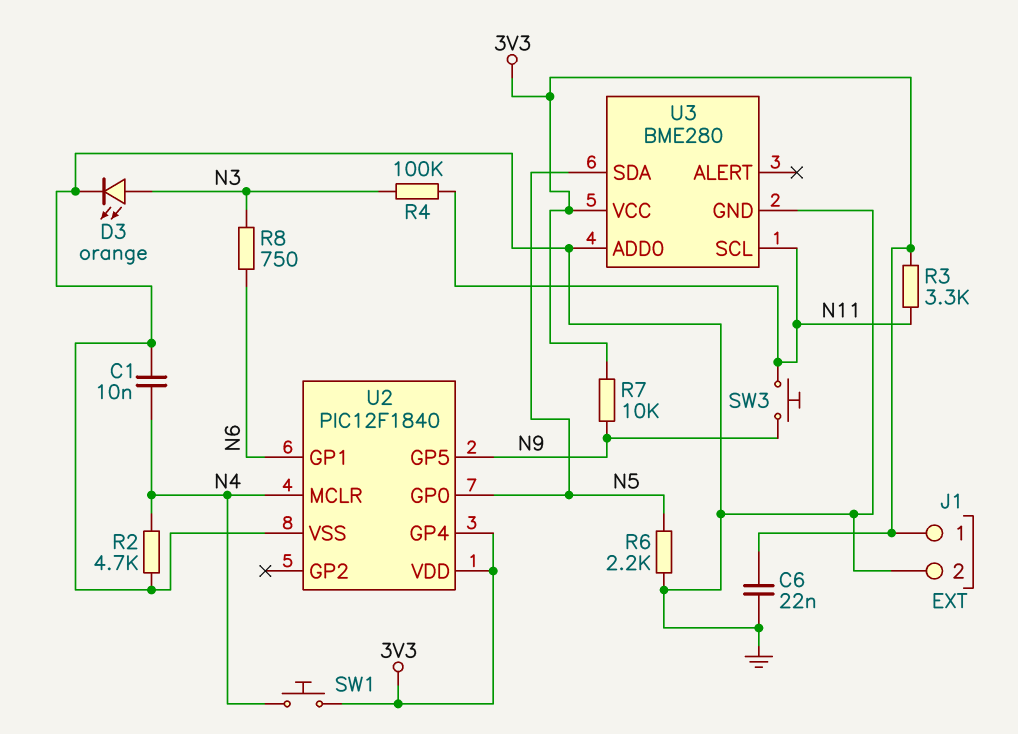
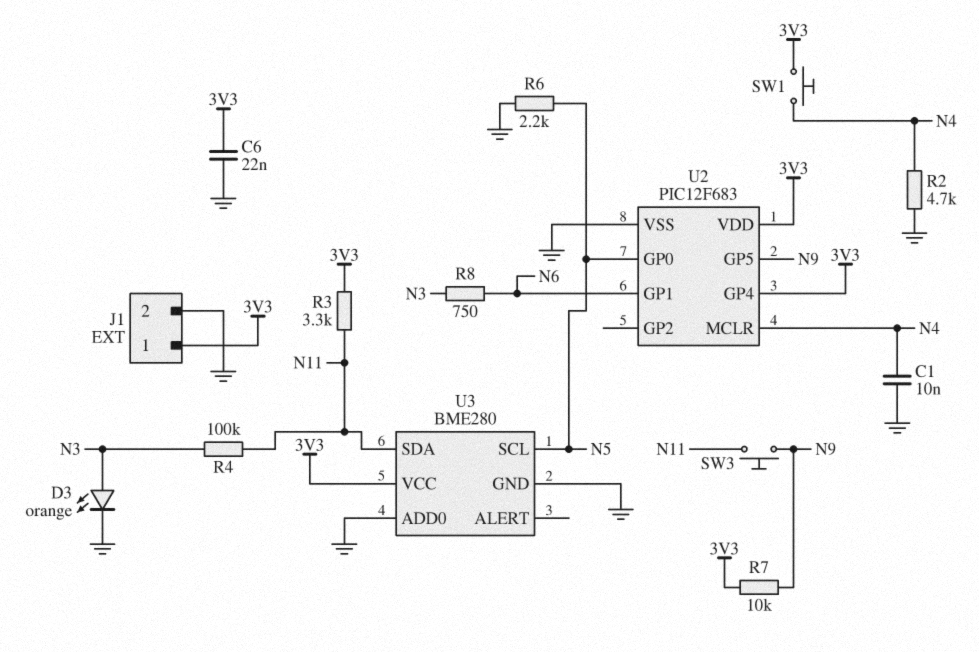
U2: PIC12F1840 -> PIC12F683
U3 pin SCL: N11 -> N5
U3 pin SDA: N5 -> N11

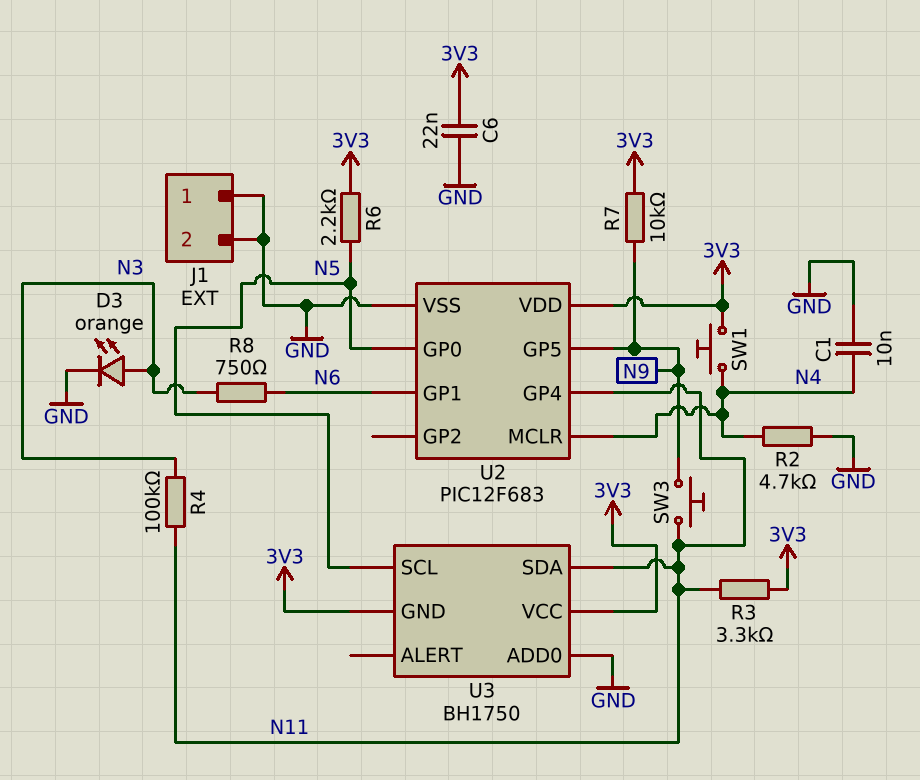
J1 pin 1: 3V3 -> GND
R6: 2.2k (GND, N5) -> 2.2k (3V3, N5)
U2 pin GP4: 3V3 -> N11
U3: BME280 -> BH1750
U3 pin GND: GND -> 3V3

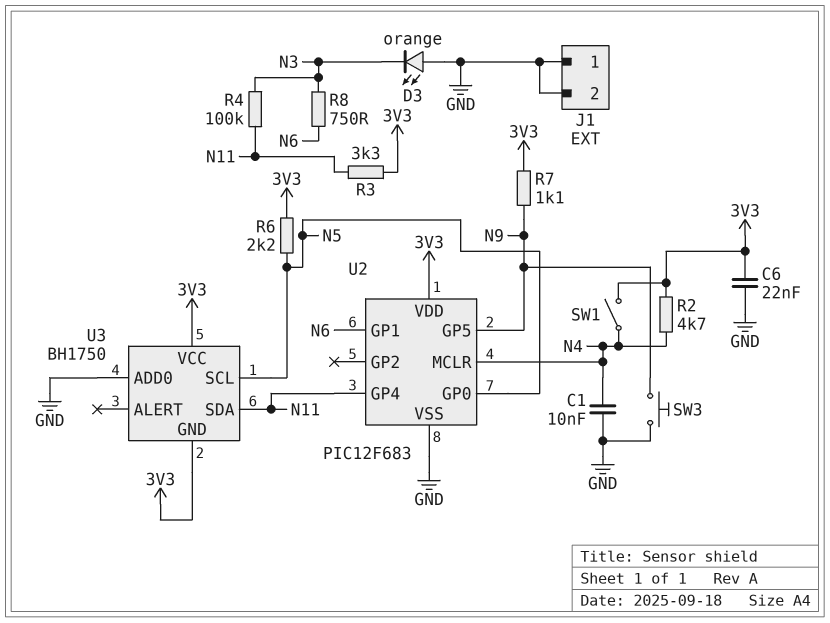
D3: LED orange (A N3, K GND) -> LED orange (A GND, K N3)
R2: 4.7k (GND, N4) -> 4.7k (3V3, N4)
R7: 10k (3V3, N9) -> 1.1k (3V3, N9)
SW1: button (3V3, N4) -> switch (3V3, N4)
SW3: button (N9, N11) -> button (GND, N9)

